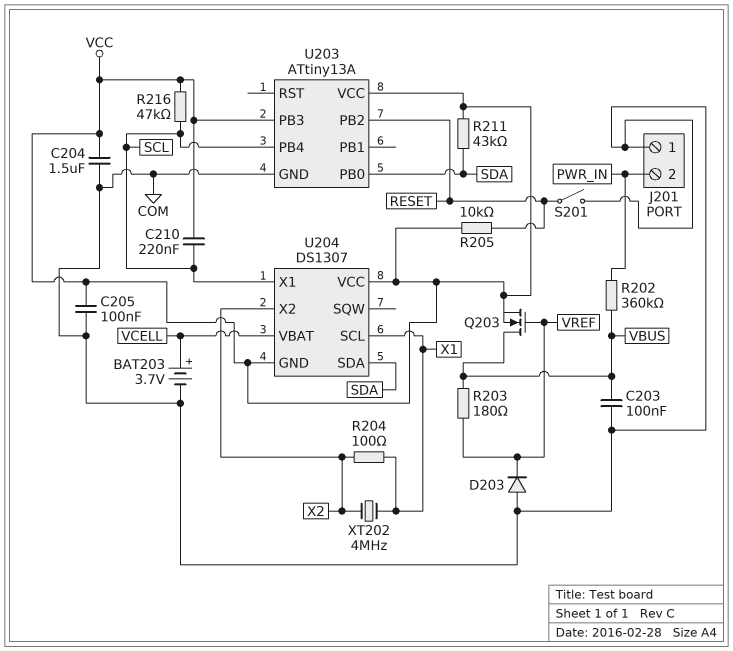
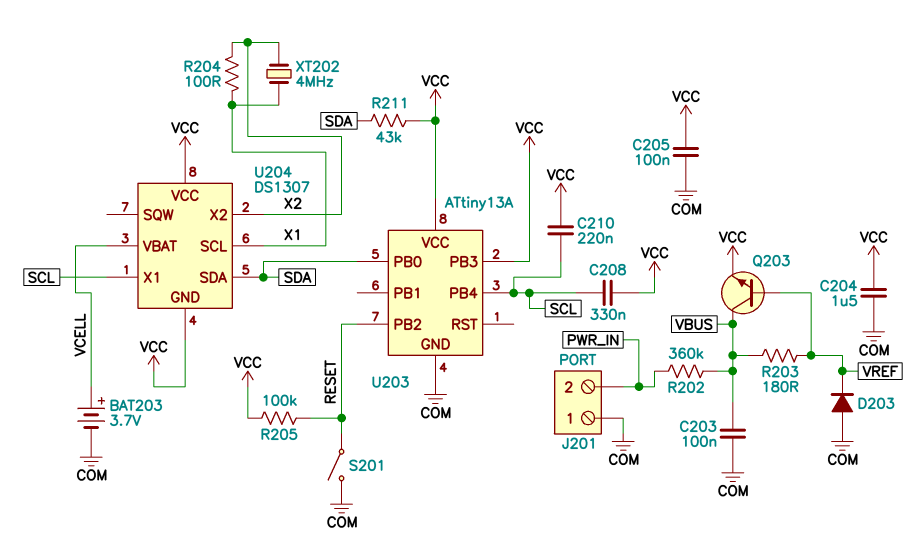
C208: none -> 330nF (SCL, VCC)
Q203: NMOS (G VREF, D VBUS, S VCC) -> NPN (B VREF, C VBUS, E VCC)
R205: 10k (RESET, VCC) -> 100k (RESET, VCC)
R216: 47k (SCL, VCC) -> none

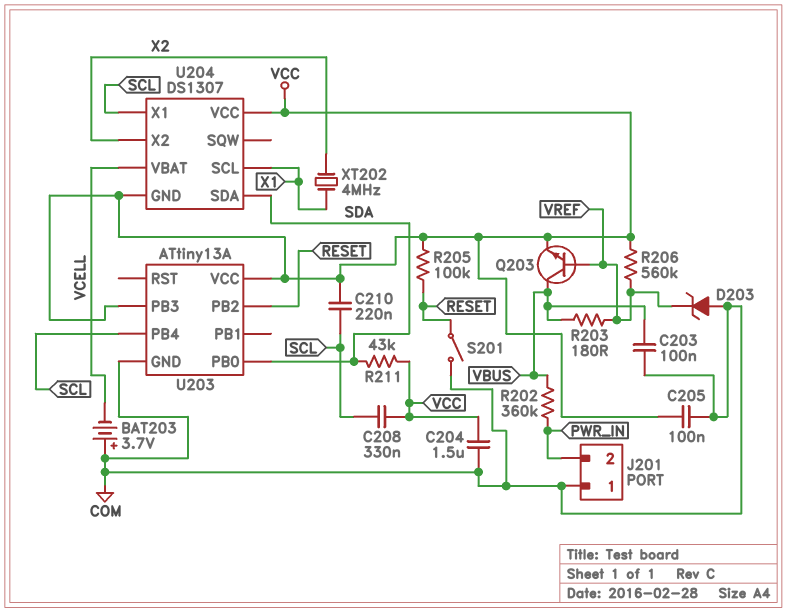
BAT203: 3.7V (plus VCELL, minus COM) -> 3.7V (plus COM, minus VCELL)
D203: diode (A COM, K VREF) -> zener (A COM, K VREF)
R204: 100 (X1, X2) -> none
R206: none -> 560k (VCC, VREF)

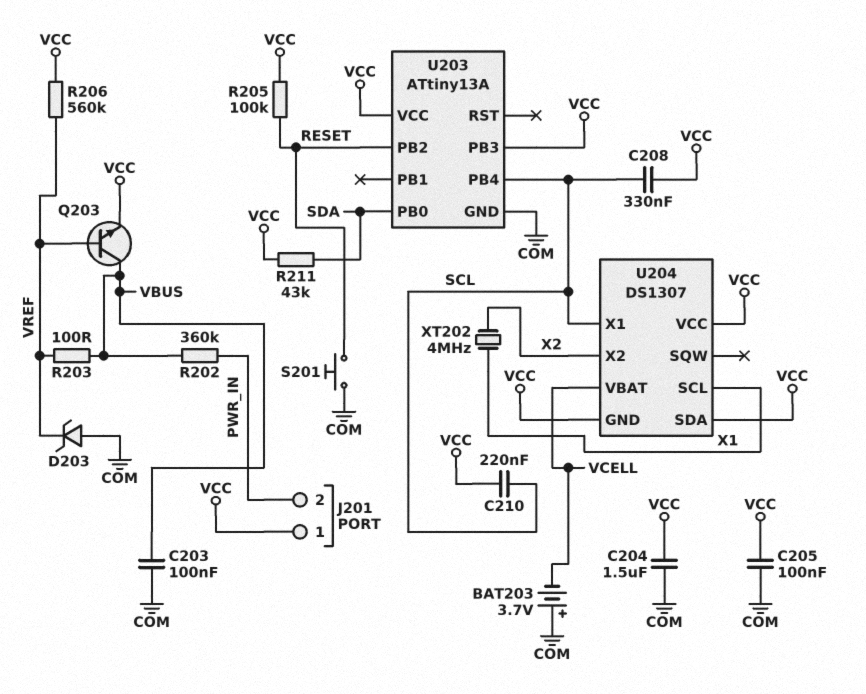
J201 pin 1: COM -> VCC
R203: 180 (VBUS, VREF) -> 100 (VBUS, VREF)
S201: switch (COM, RESET) -> button (COM, RESET)
U204 pin SDA: SDA -> VCC

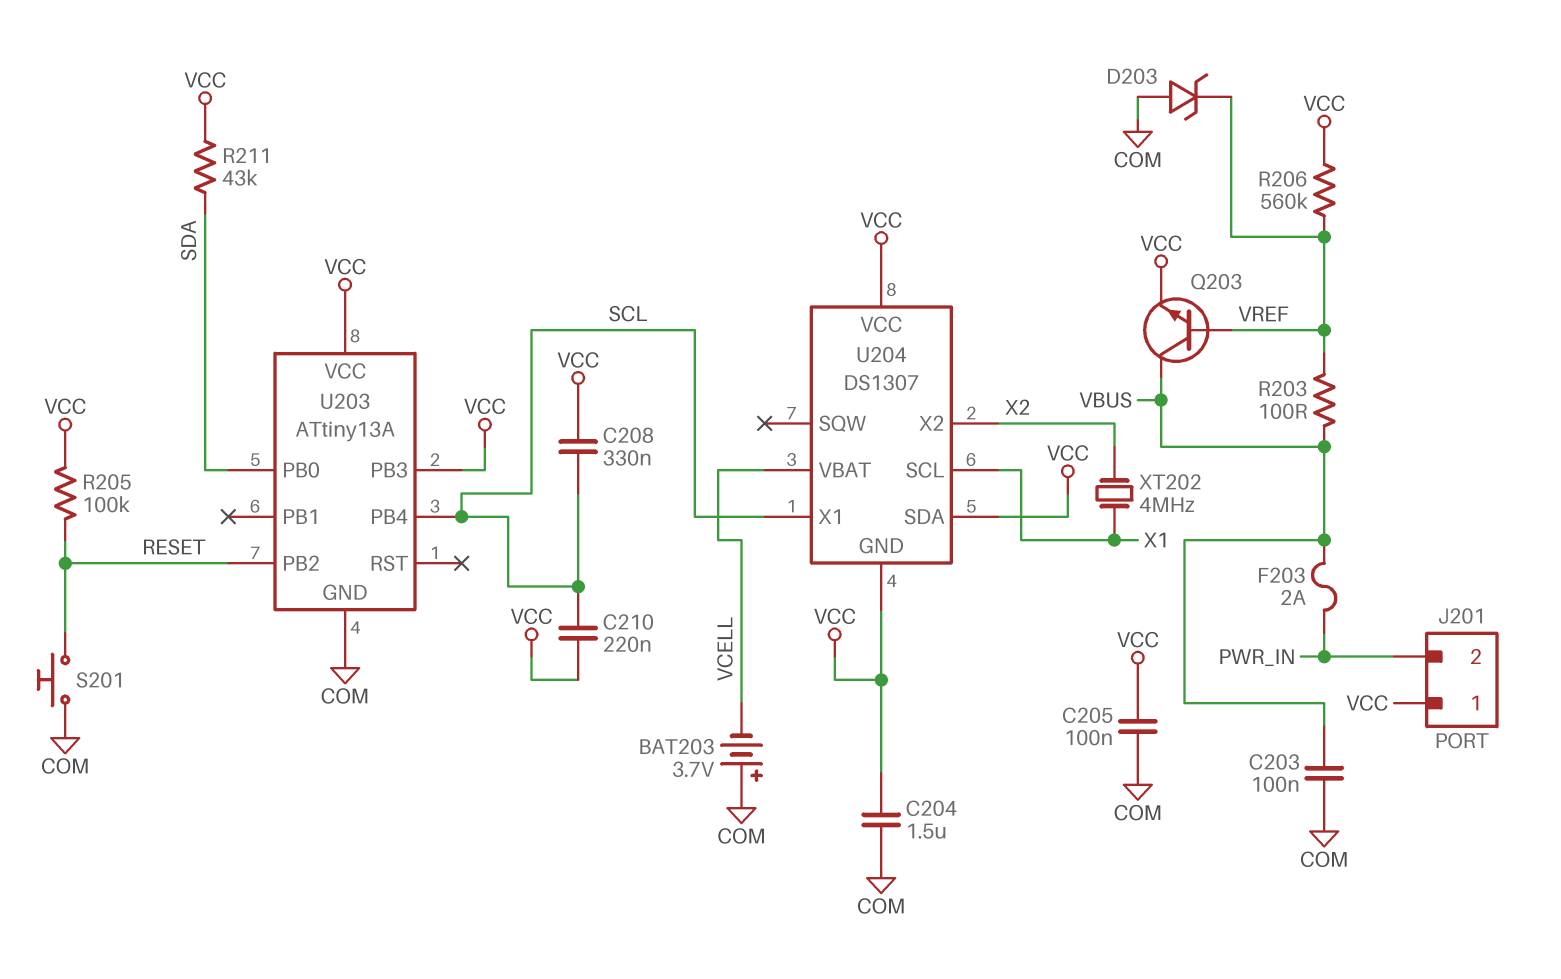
F203: none -> 2A (PWR_IN, VBUS)
R202: 360k (PWR_IN, VBUS) -> none

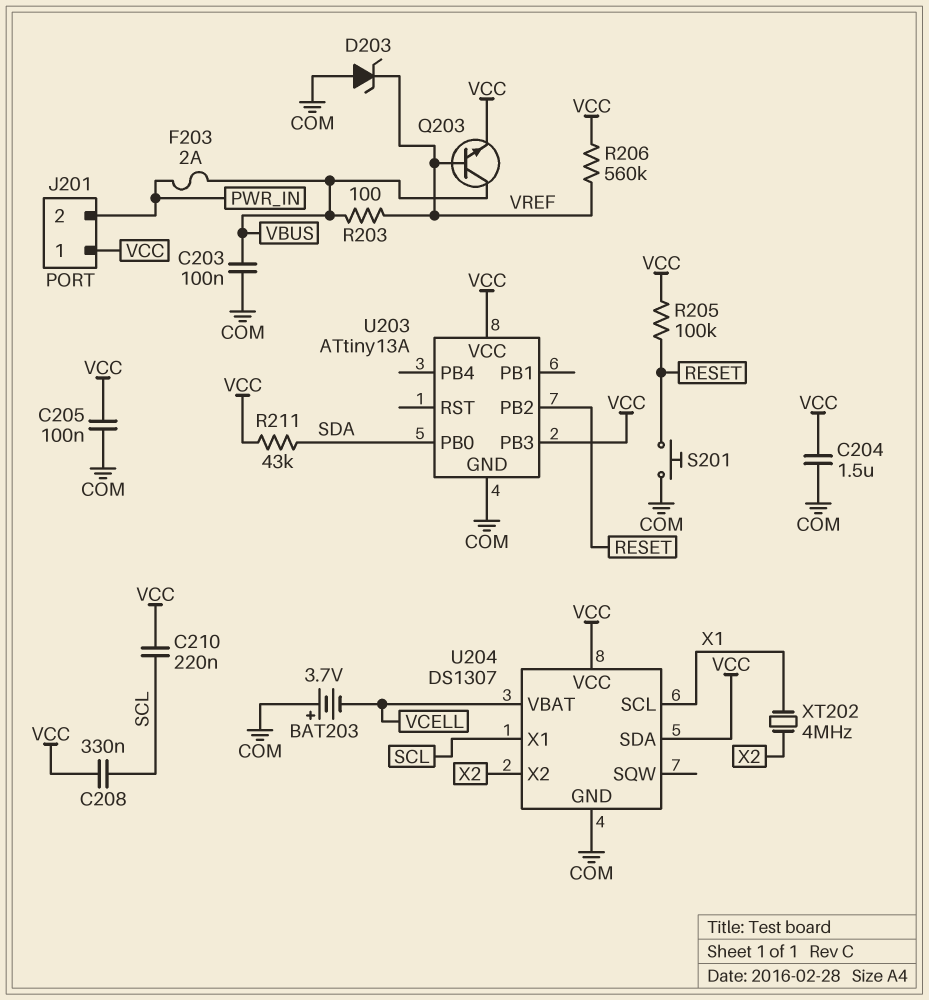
U203 pin PB4: SCL -> none
U204 pin GND: VCC -> COM

